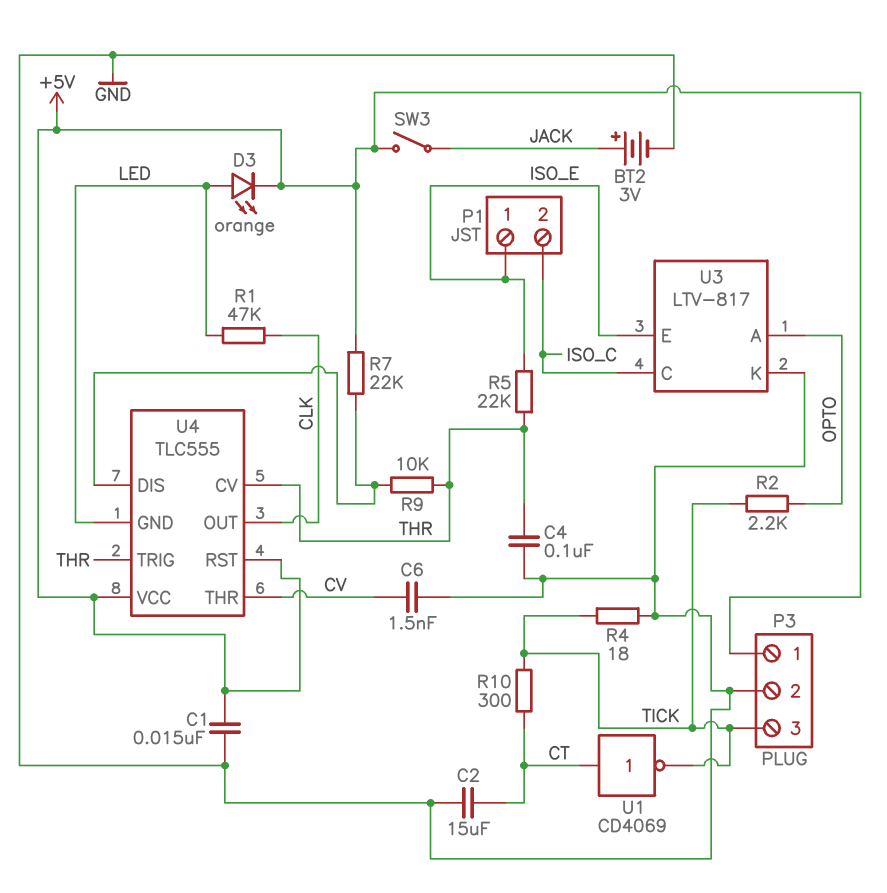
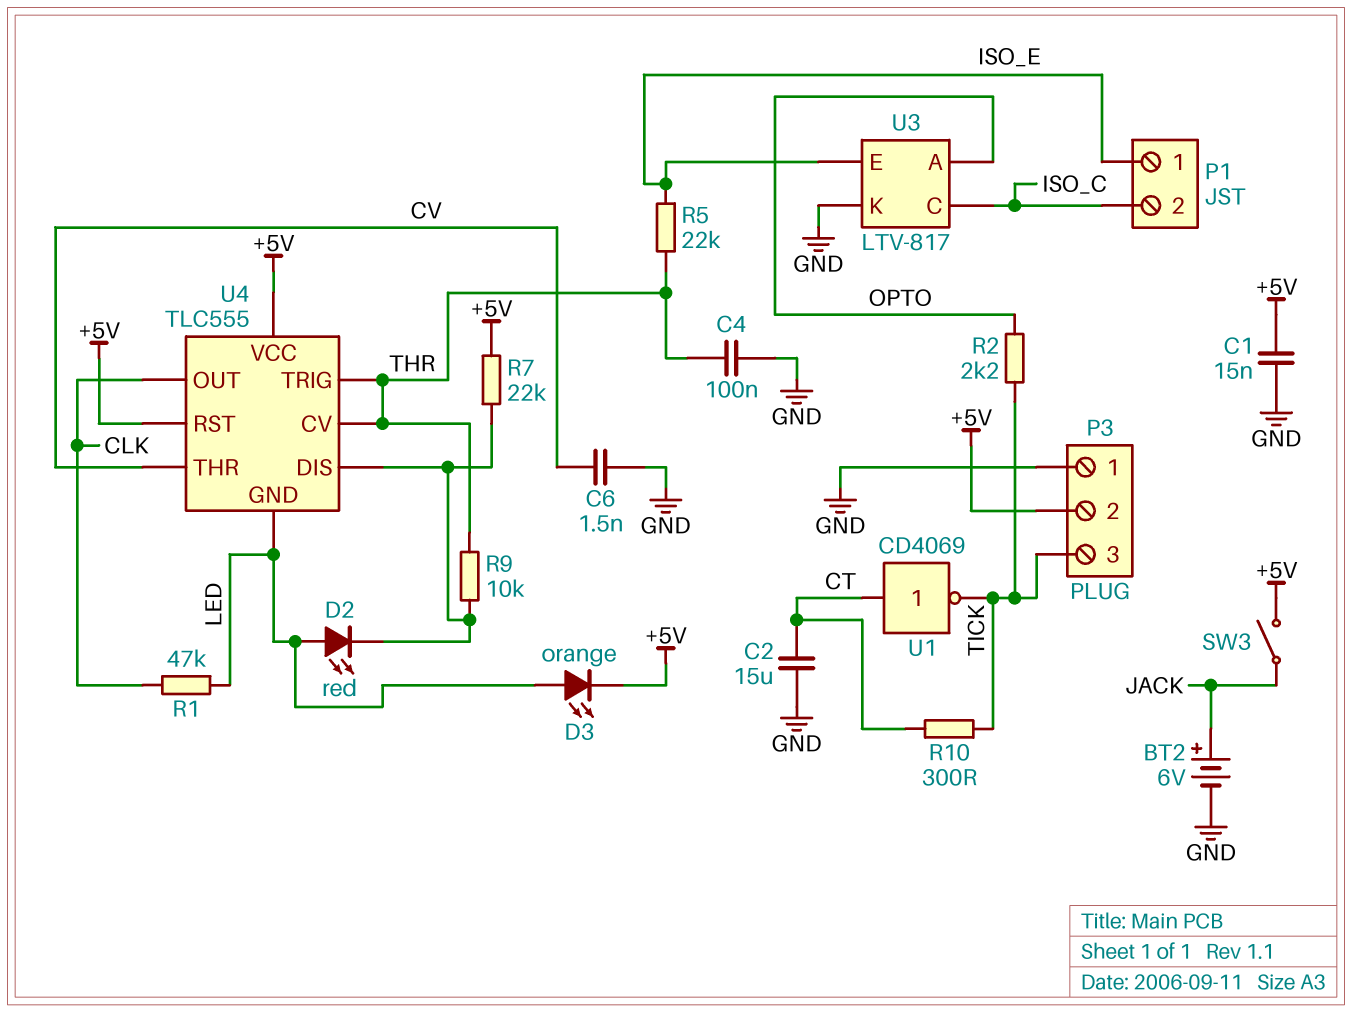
BT2: 3V (plus JACK, minus GND) -> 6V (plus JACK, minus GND)
D2: none -> LED red (A LED, K U4/DIS)
P3 pin 1: +5V -> GND
P3 pin 2: GND -> +5V
R4: 18 (GND, TICK) -> none

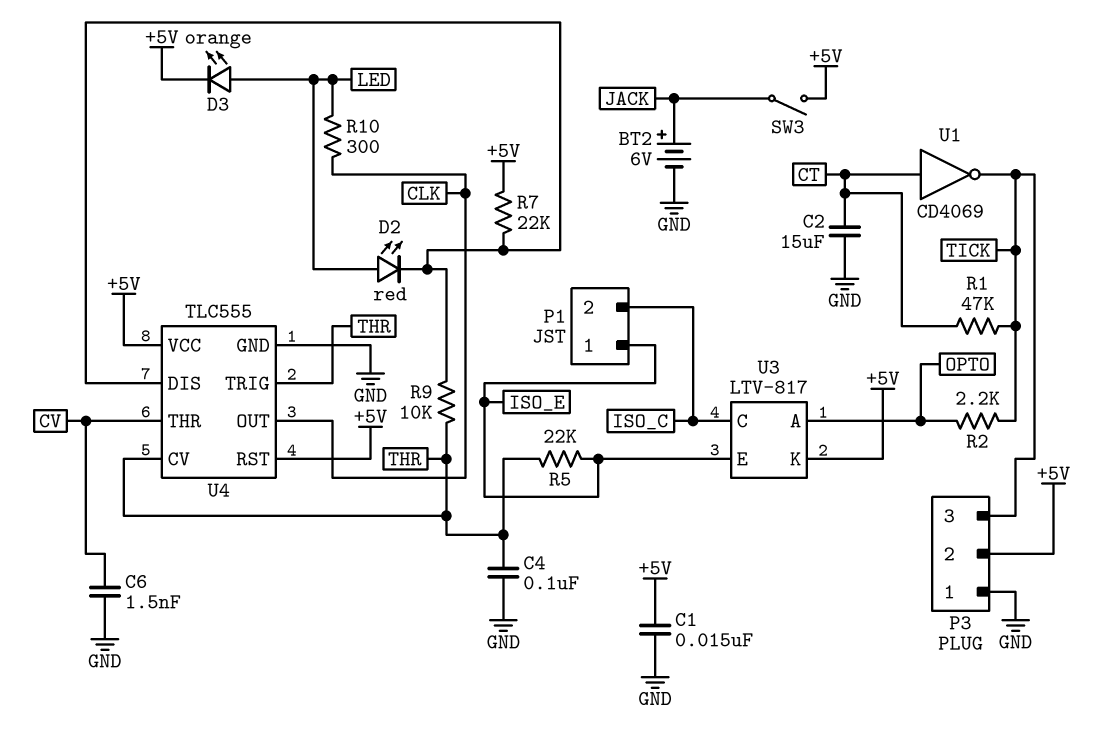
R1: 47k (CLK, LED) -> 47k (CT, TICK)
R10: 300 (CT, TICK) -> 300 (CLK, LED)
U3 pin K: GND -> +5V
U4 pin GND: LED -> GND

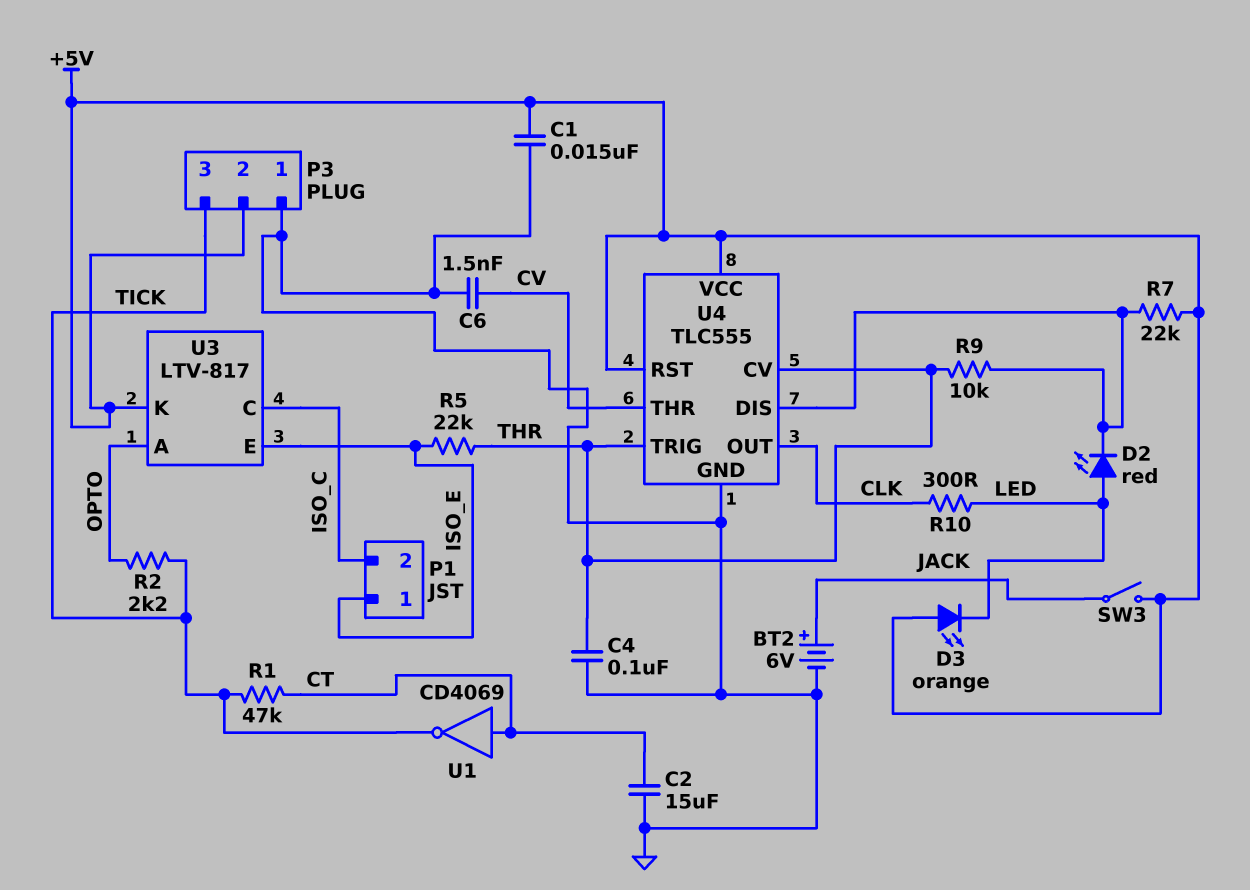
D3: LED orange (A LED, K +5V) -> LED orange (A +5V, K LED)

